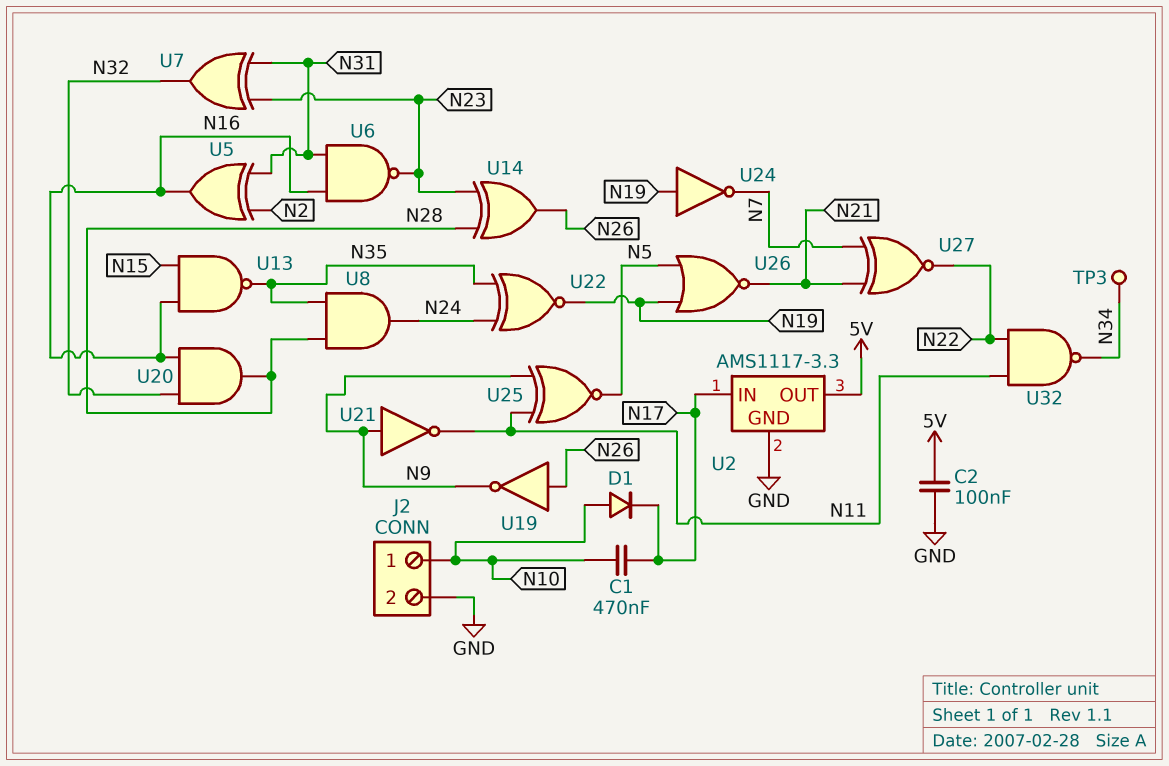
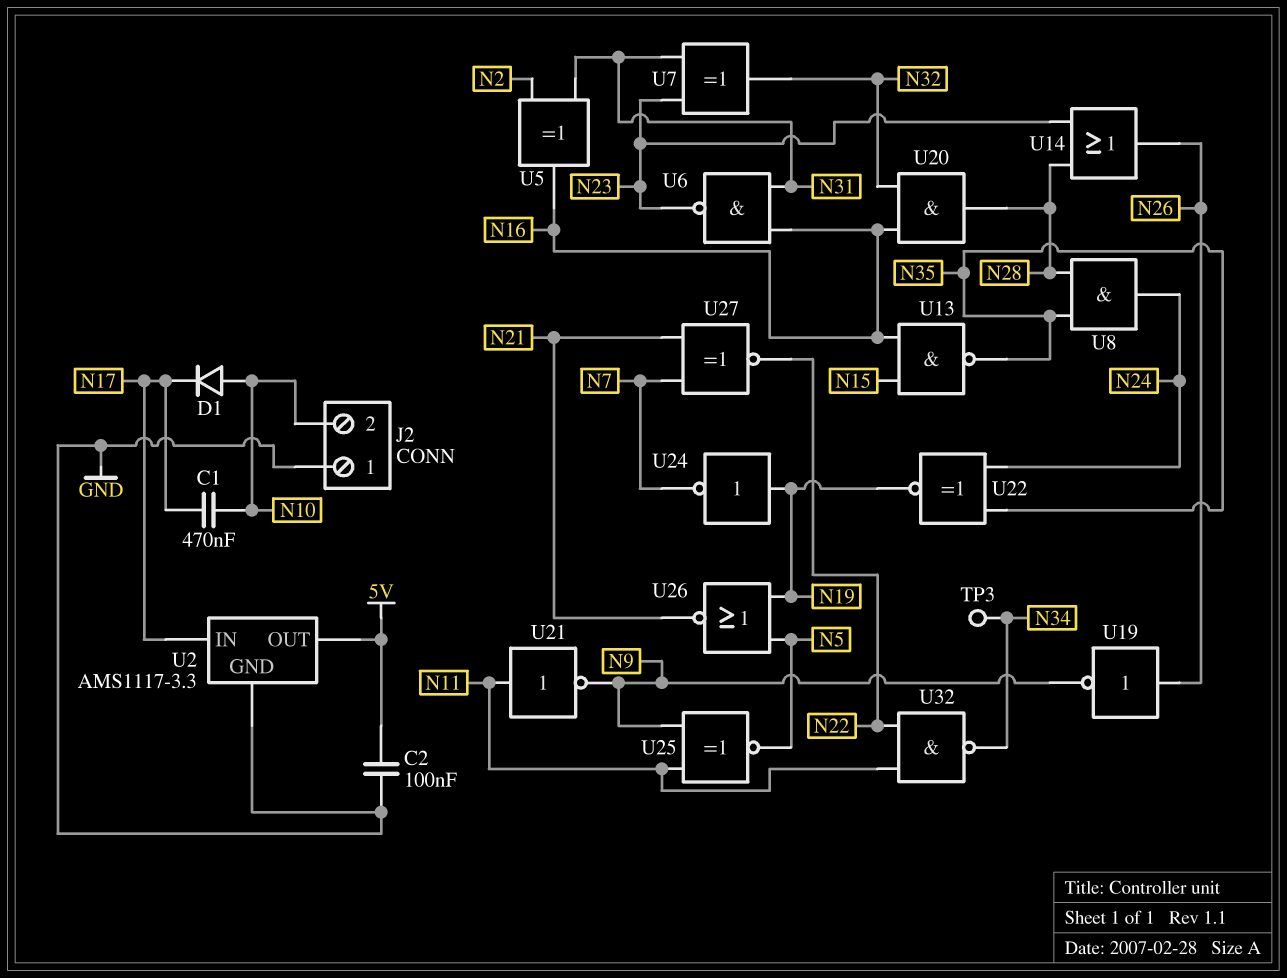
J2 pin 1: N10 -> GND
J2 pin 2: GND -> N10
U14: XOR (in N23, in N28, out N26) -> OR (in N23, in N28, out N26)
U21: NOT (in N9, out N11) -> NOT (in N11, out N9)

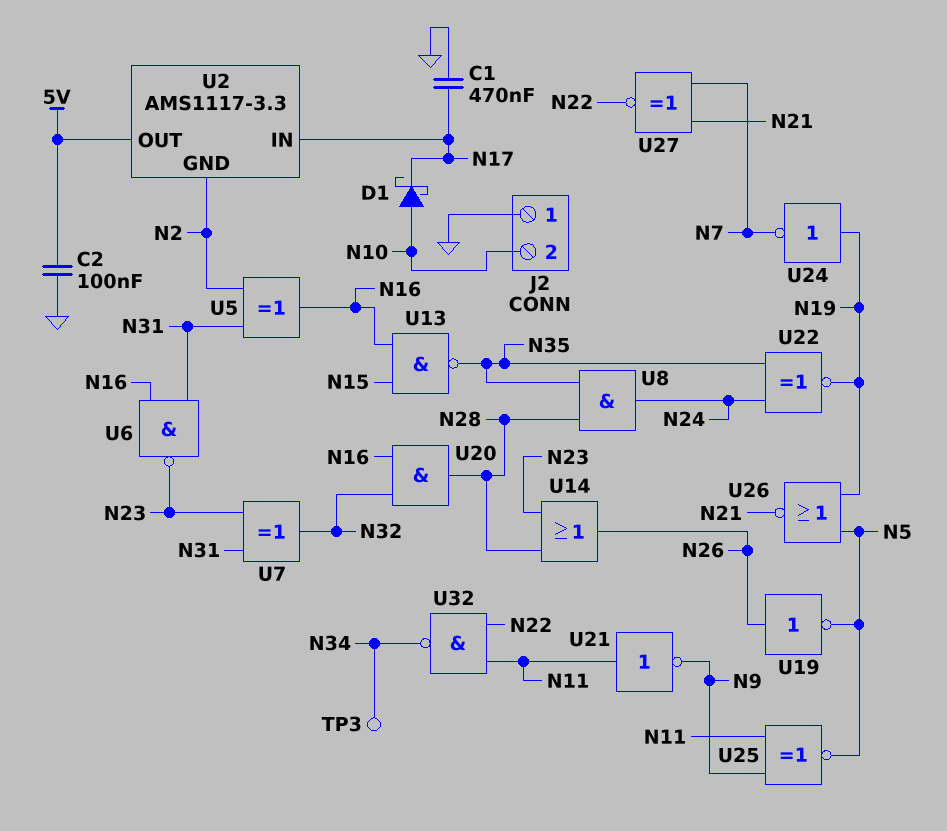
C1: 470nF (N10, N17) -> 470nF (GND, N17)
D1: diode (A N10, K N17) -> schottky (A N10, K N17)
U2 pin GND: GND -> N2
U19: NOT (in N26, out N9) -> NOT (in N26, out N5)

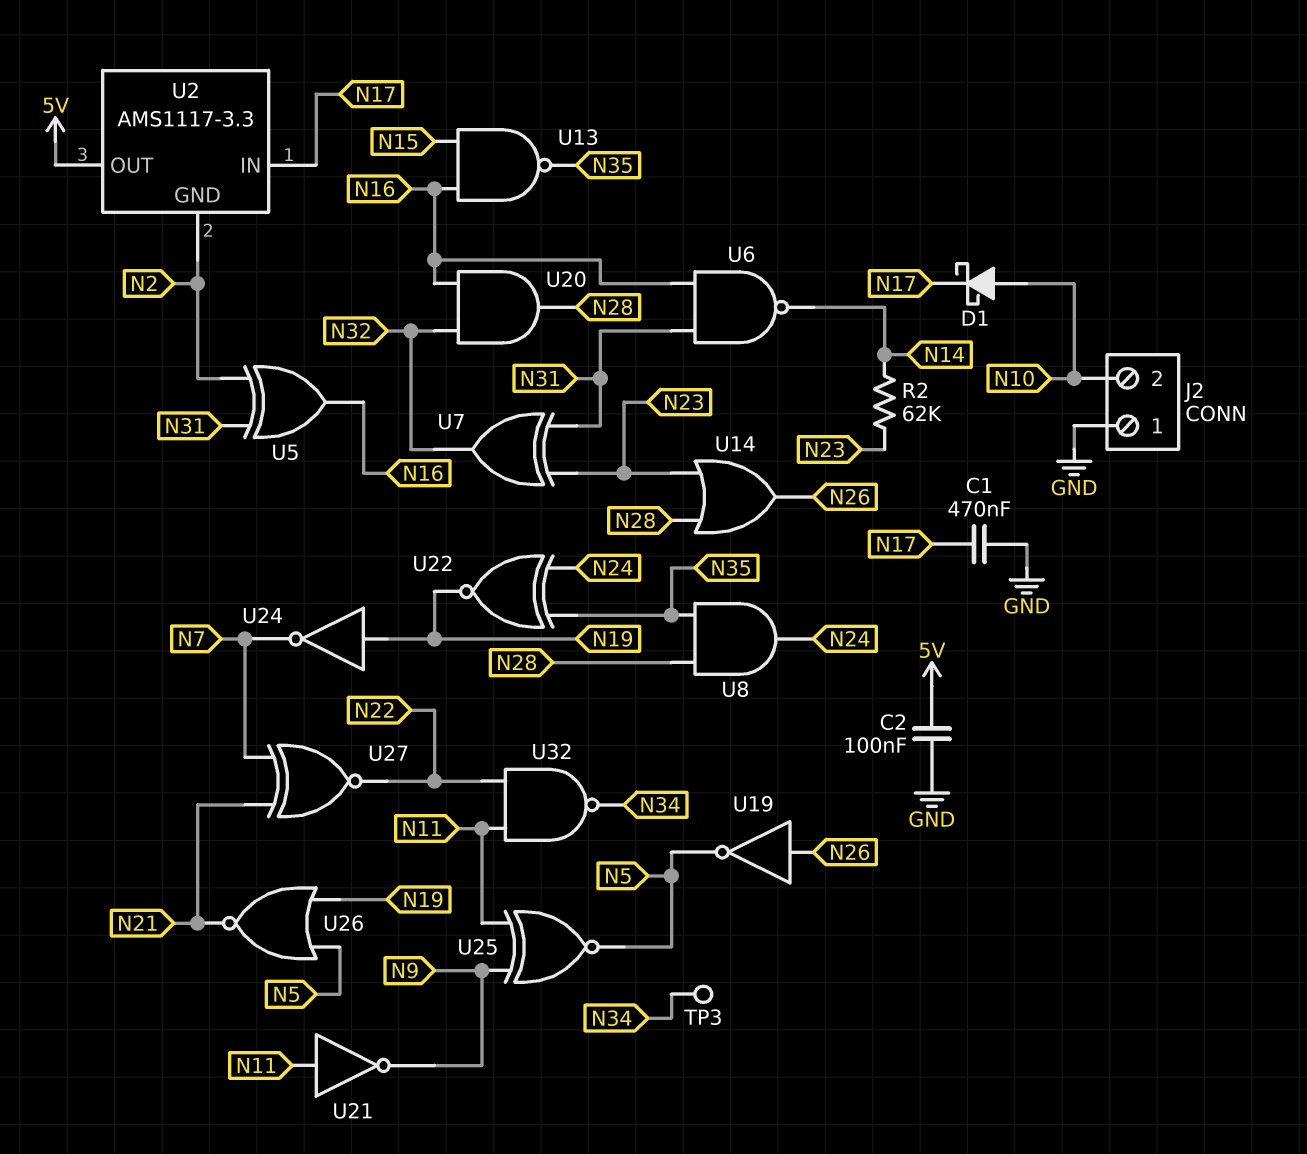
R2: none -> 62k (N14, N23)
U6: NAND (in N16, in N31, out N23) -> NAND (in N16, in N31, out N14)

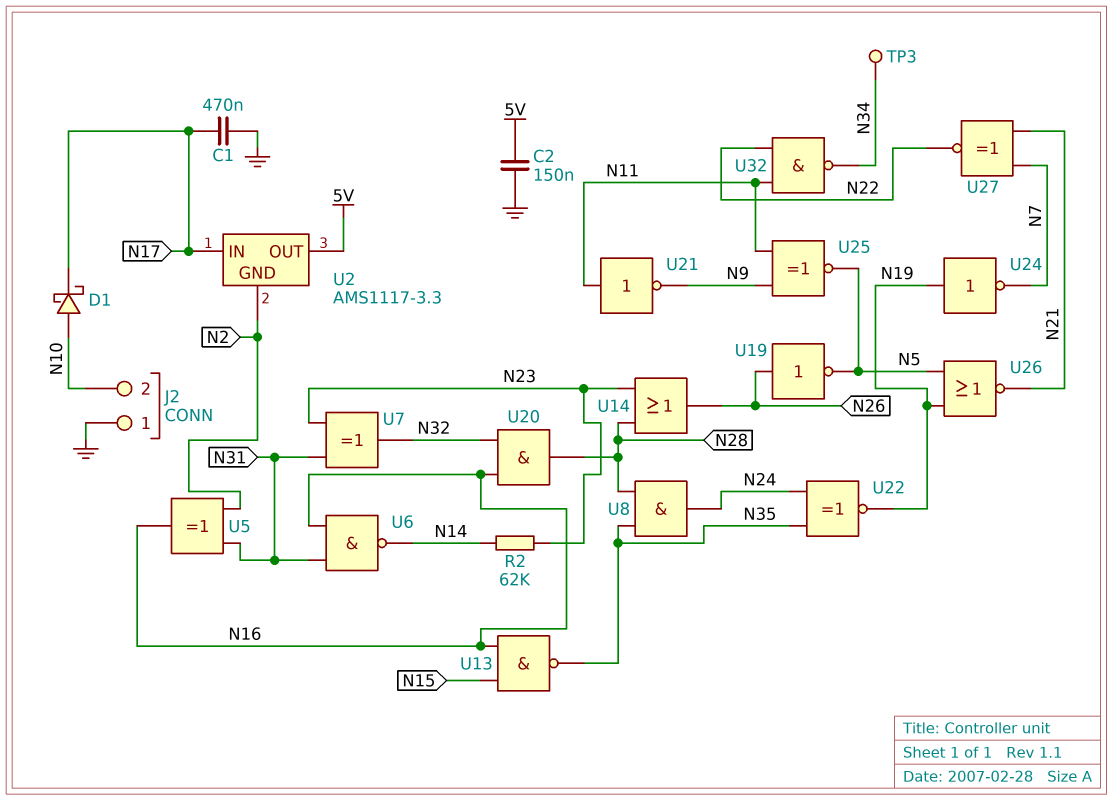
C2: 100nF (5V, GND) -> 150nF (5V, GND)

